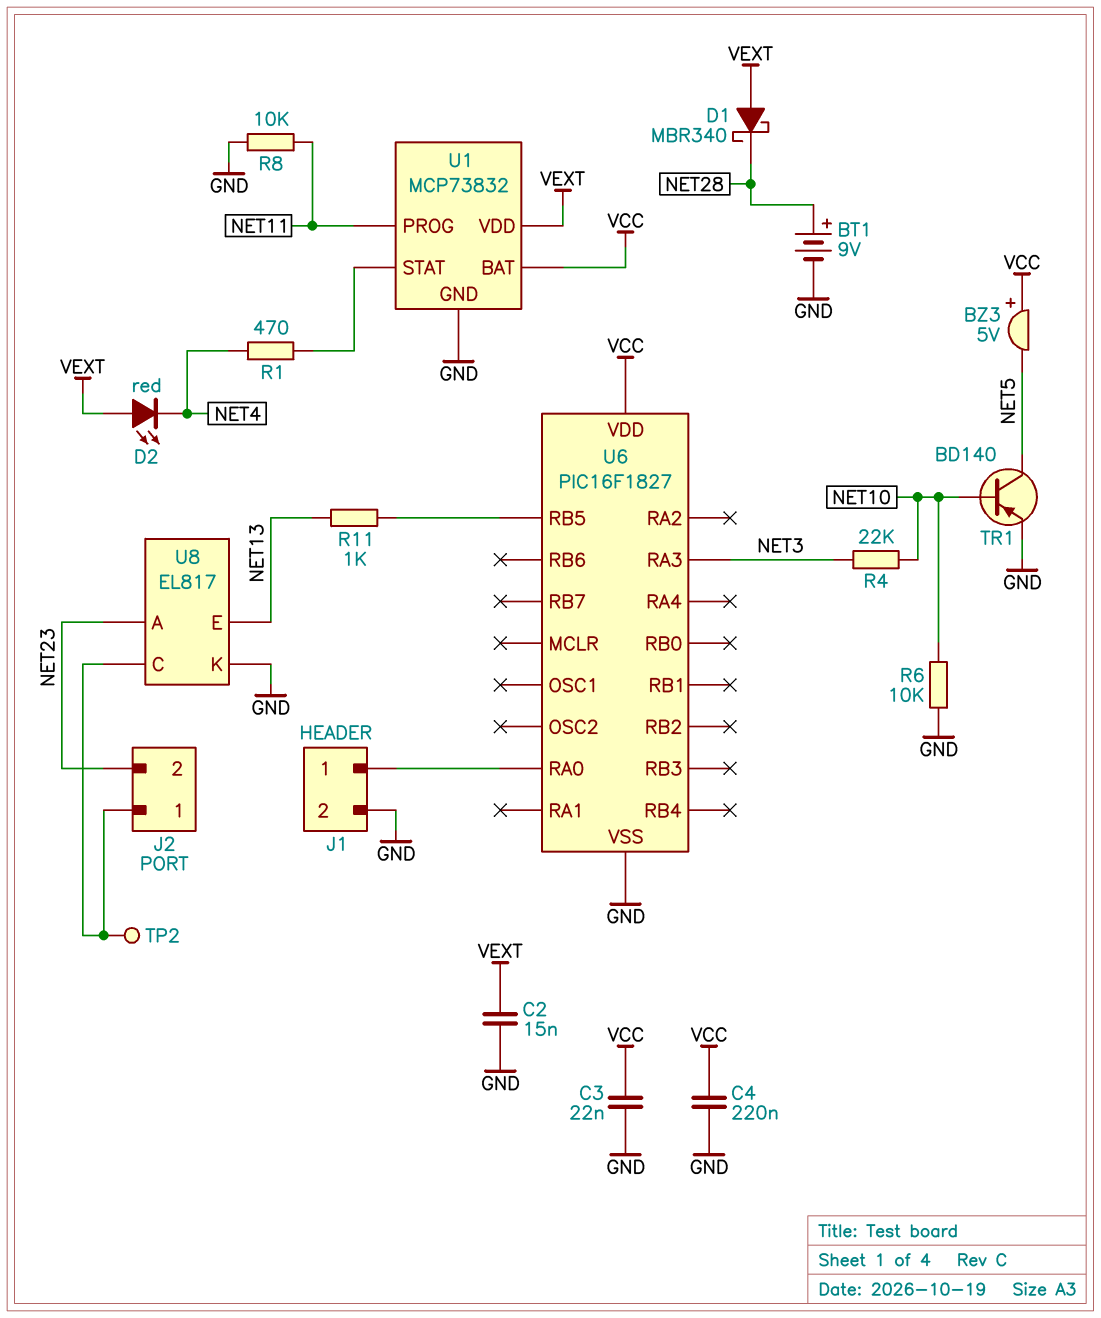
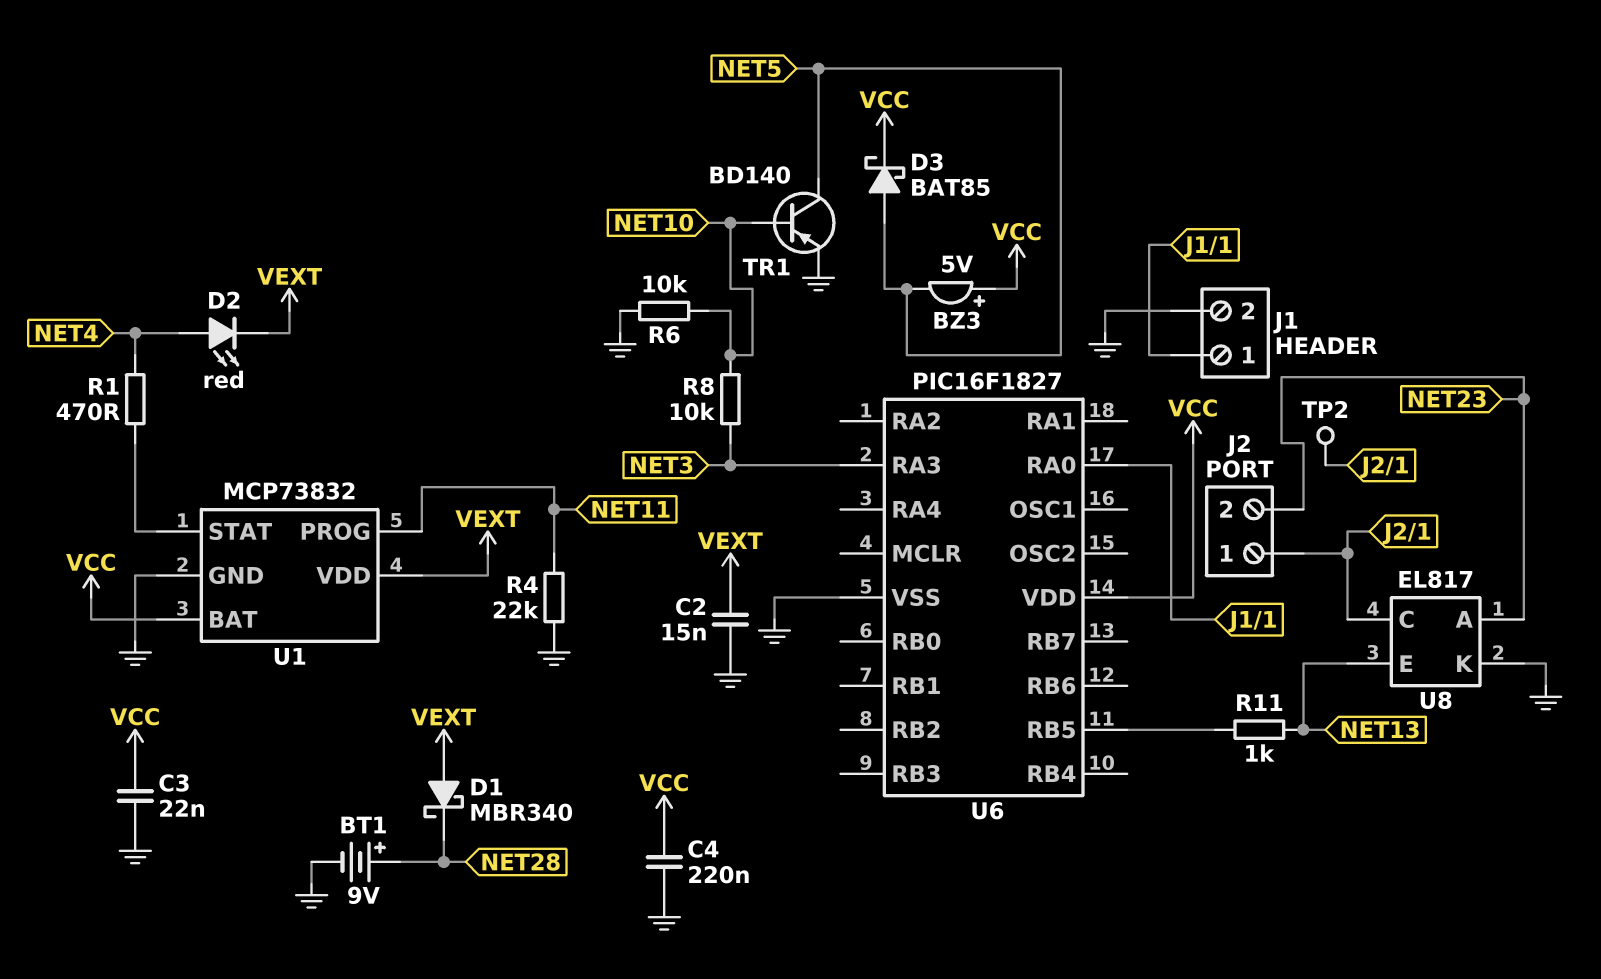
D2: LED red (A VEXT, K NET4) -> LED red (A NET4, K VEXT)
D3: none -> schottky BAT85 (A NET5, K VCC)
R4: 22k (NET3, NET10) -> 22k (GND, NET11)
R8: 10k (GND, NET11) -> 10k (NET3, NET10)

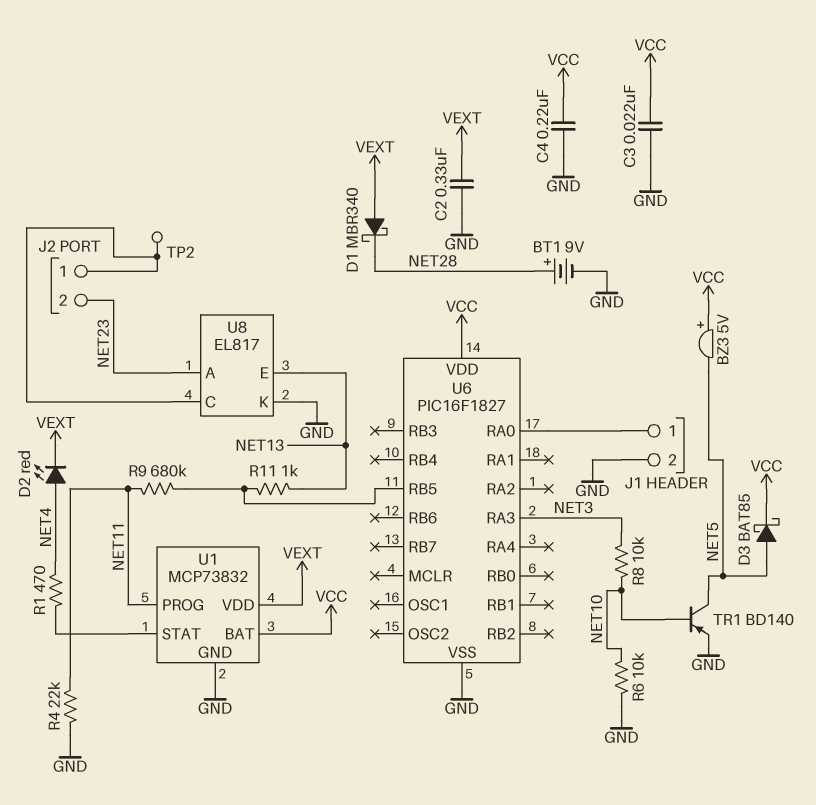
C2: 15nF (GND, VEXT) -> 330nF (GND, VEXT)
R9: none -> 680k (NET11, U6/RB5)

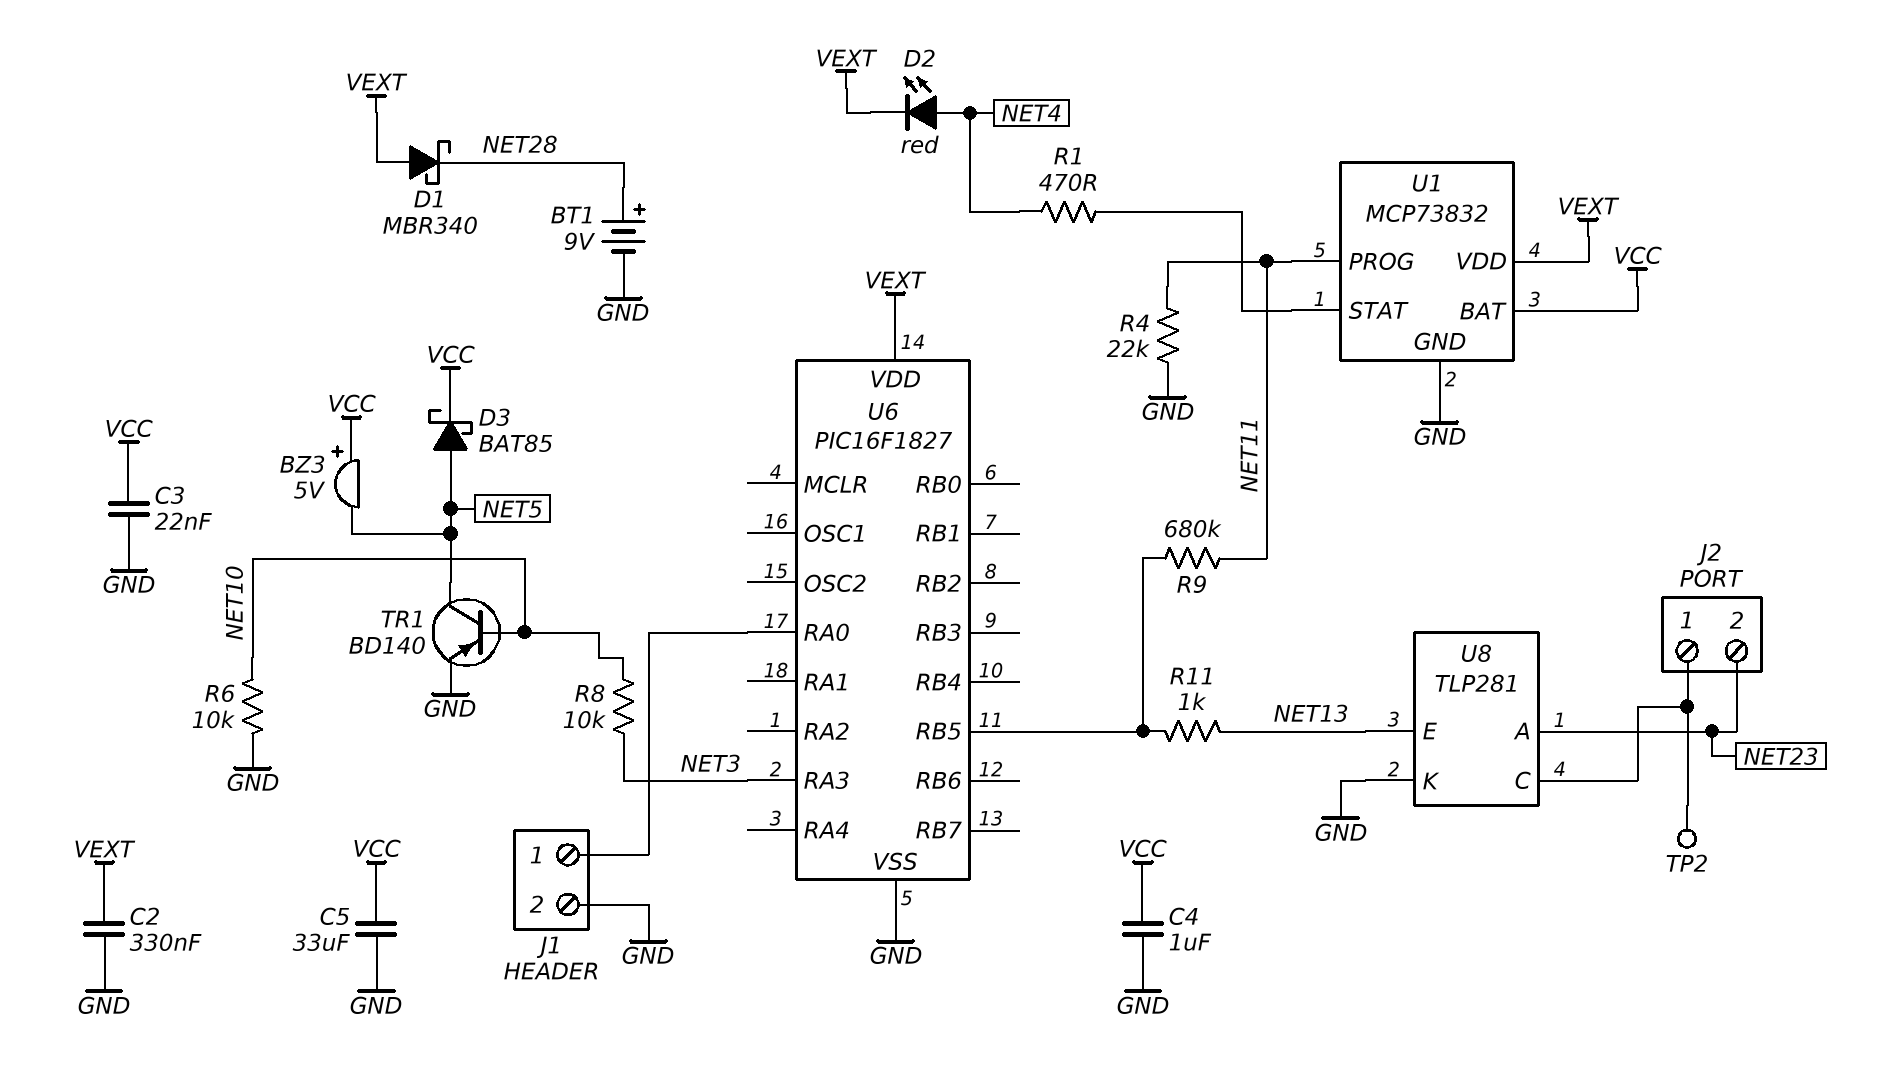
C4: 220nF (GND, VCC) -> 1uF (GND, VCC)
C5: none -> 33uF (GND, VCC)
U6 pin VDD: VCC -> VEXT
U8: EL817 -> TLP281

